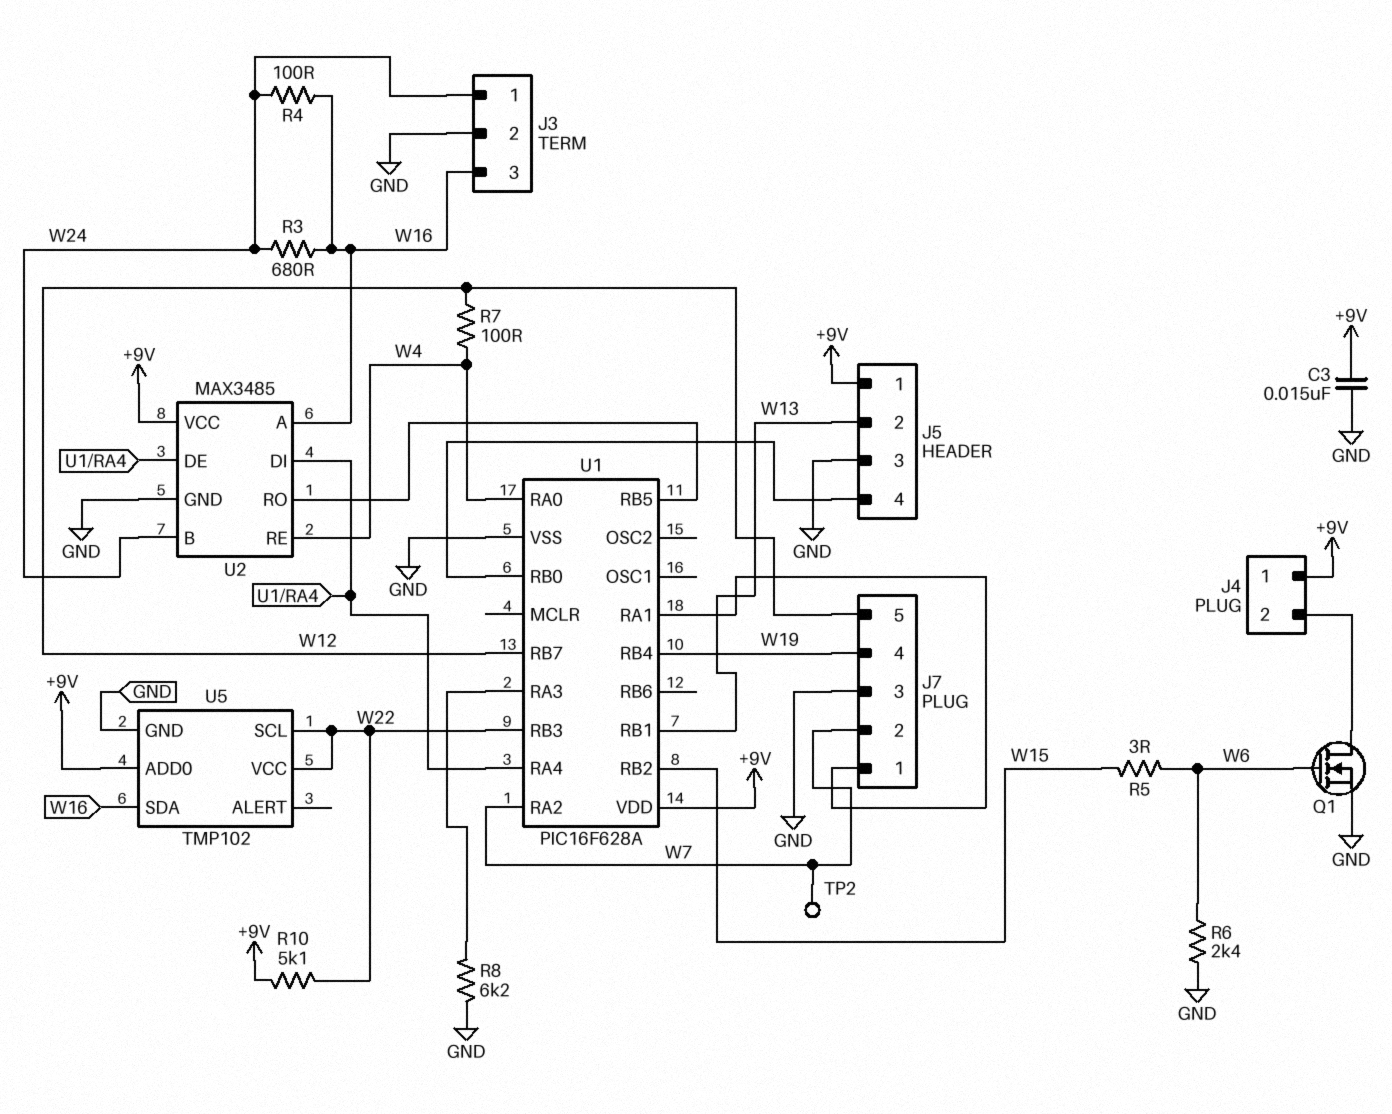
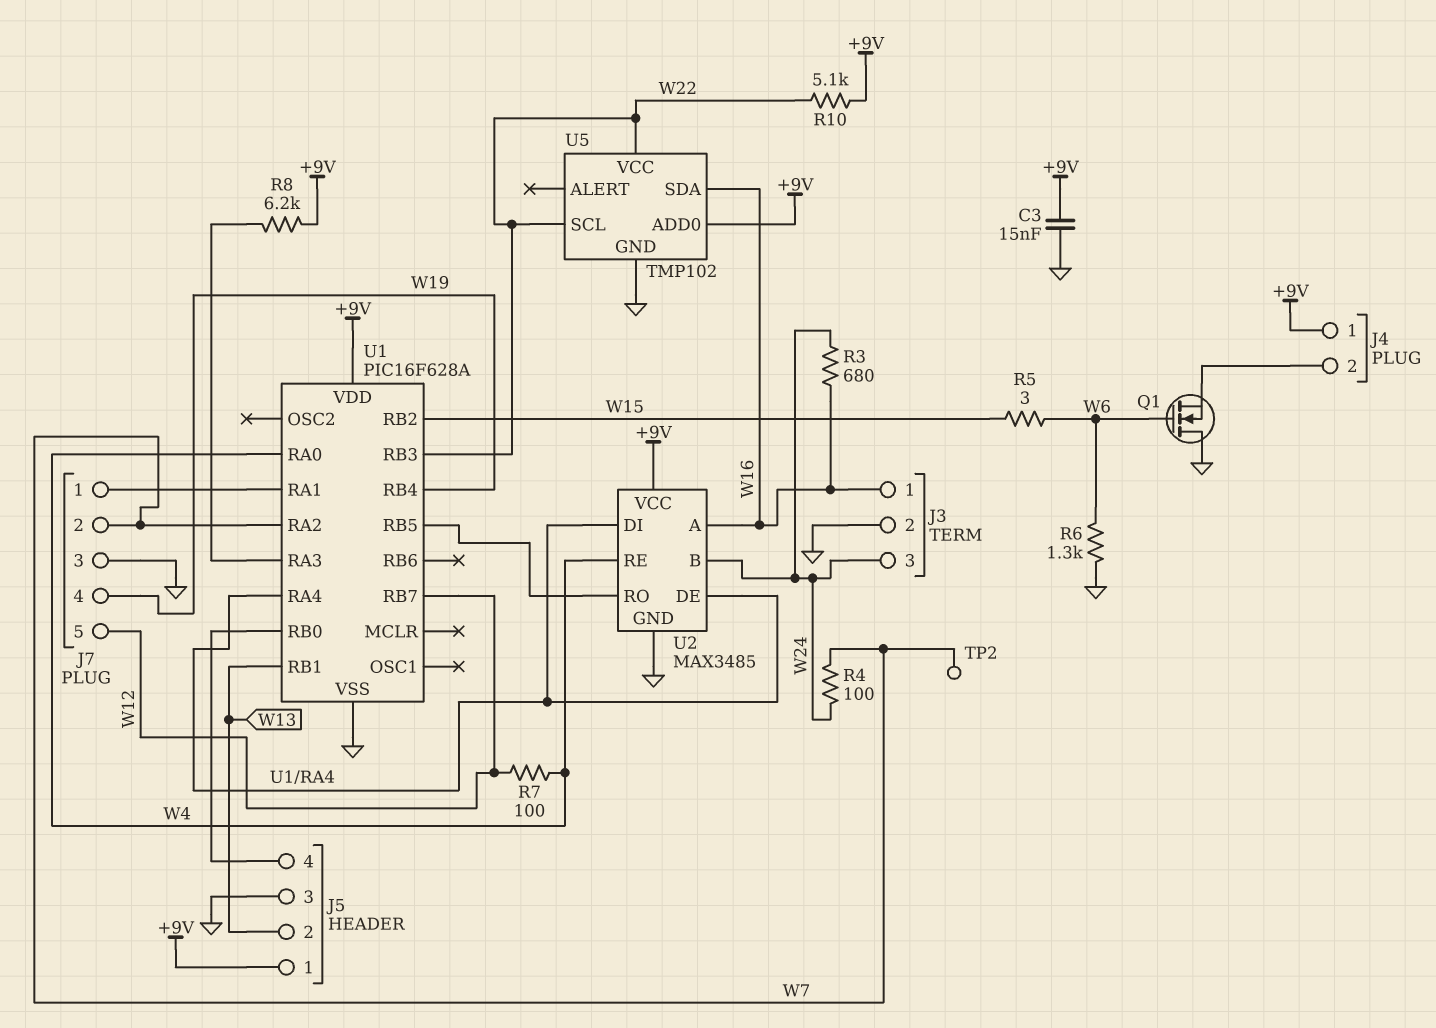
J3 pin 1: W24 -> W16
J3 pin 3: W16 -> W24
Q1: NMOS (G W6, D J4/2, S GND) -> NMOS (G W6, D GND, S J4/2)
R4: 100 (W16, W24) -> 100 (W7, W24)
R6: 2.4k (GND, W6) -> 1.3k (GND, W6)
R8: 6.2k (GND, U1/RA3) -> 6.2k (+9V, U1/RA3)

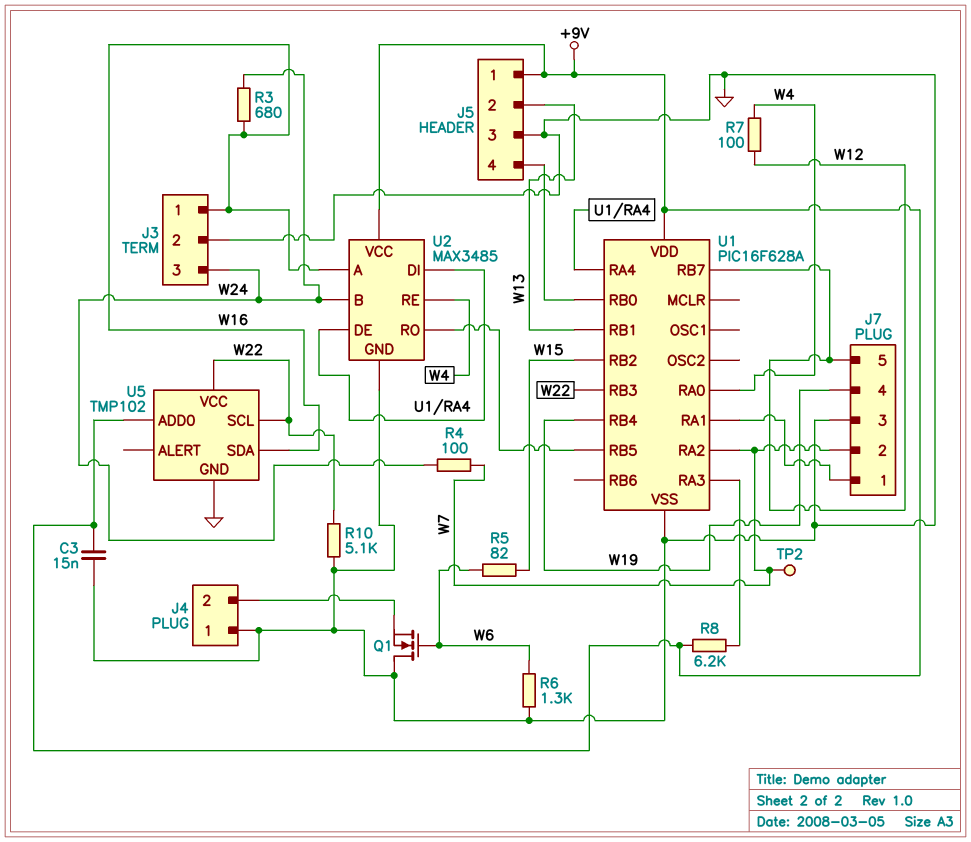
J4 pin 1: +9V -> GND
R5: 3 (W6, W15) -> 82 (W6, W15)
R10: 5.1k (+9V, W22) -> 5.1k (GND, W22)

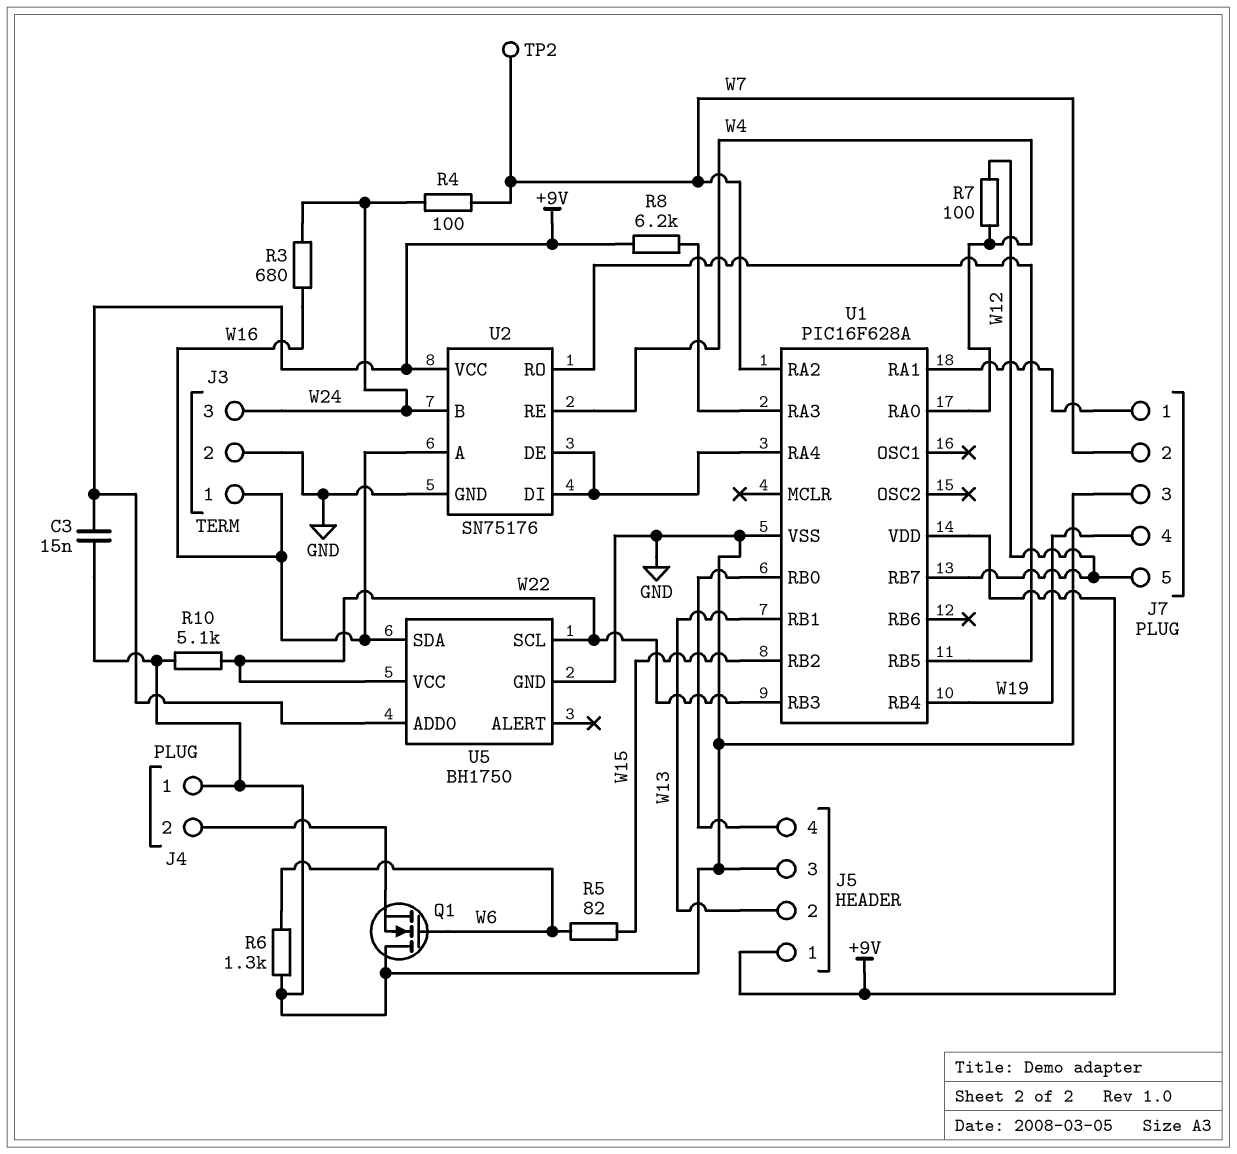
U2: MAX3485 -> SN75176
U5: TMP102 -> BH1750

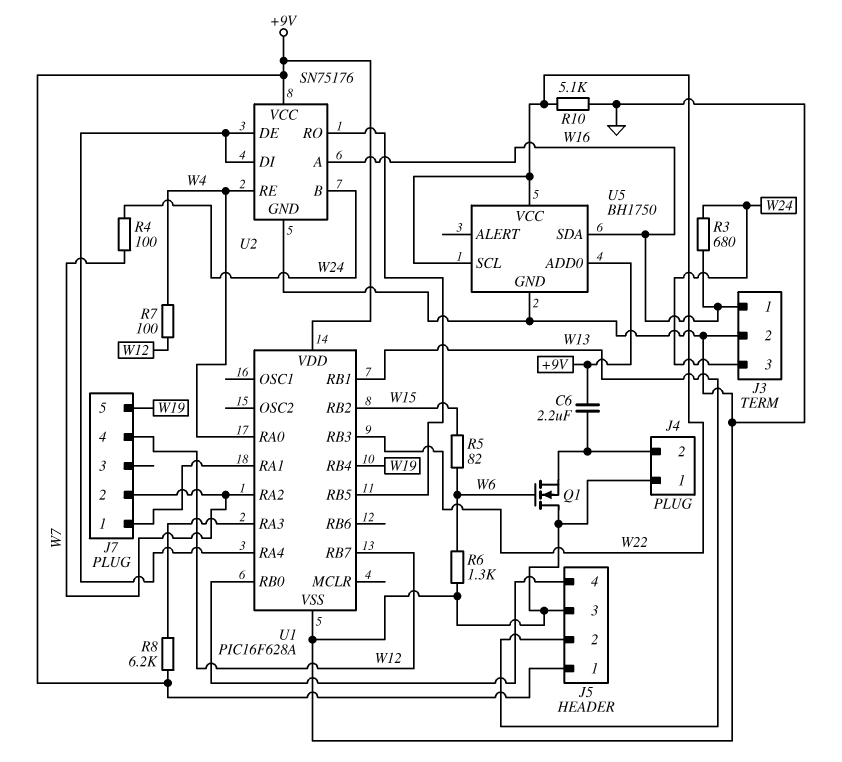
C3: 15nF (+9V, GND) -> none
C6: none -> 2.2uF (+9V, J4/2)
J7 pin 3: GND -> none
J7 pin 4: W19 -> W12
J7 pin 5: W12 -> W19
TP2: test point (W7) -> none

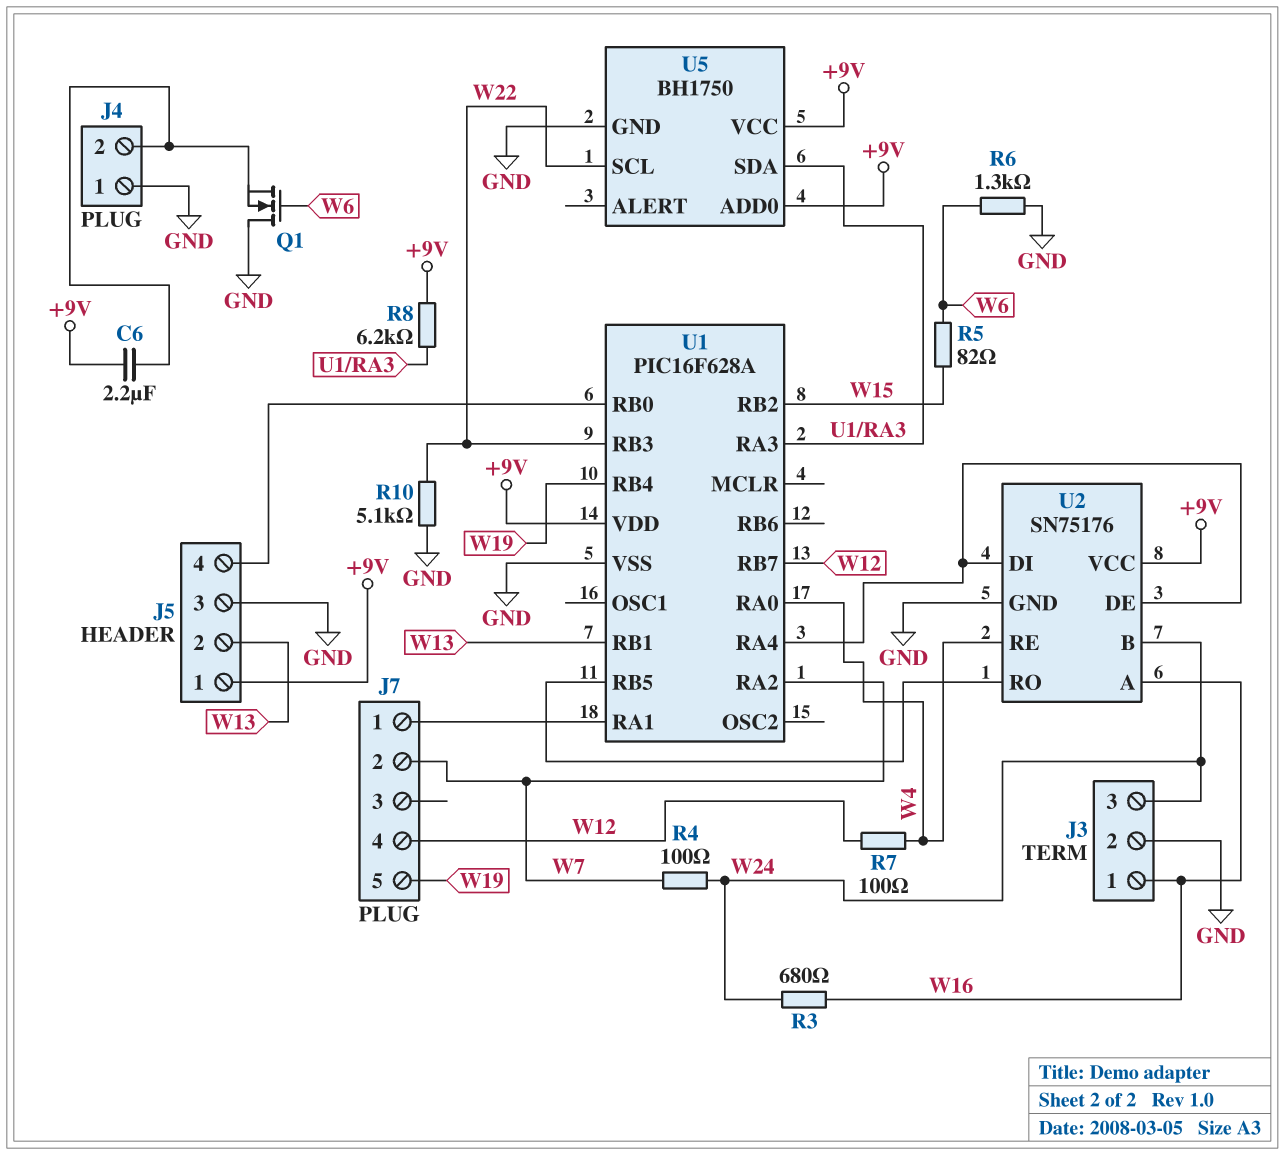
U5 pin SDA: W16 -> U1/RA3
U5 pin VCC: W22 -> +9V

